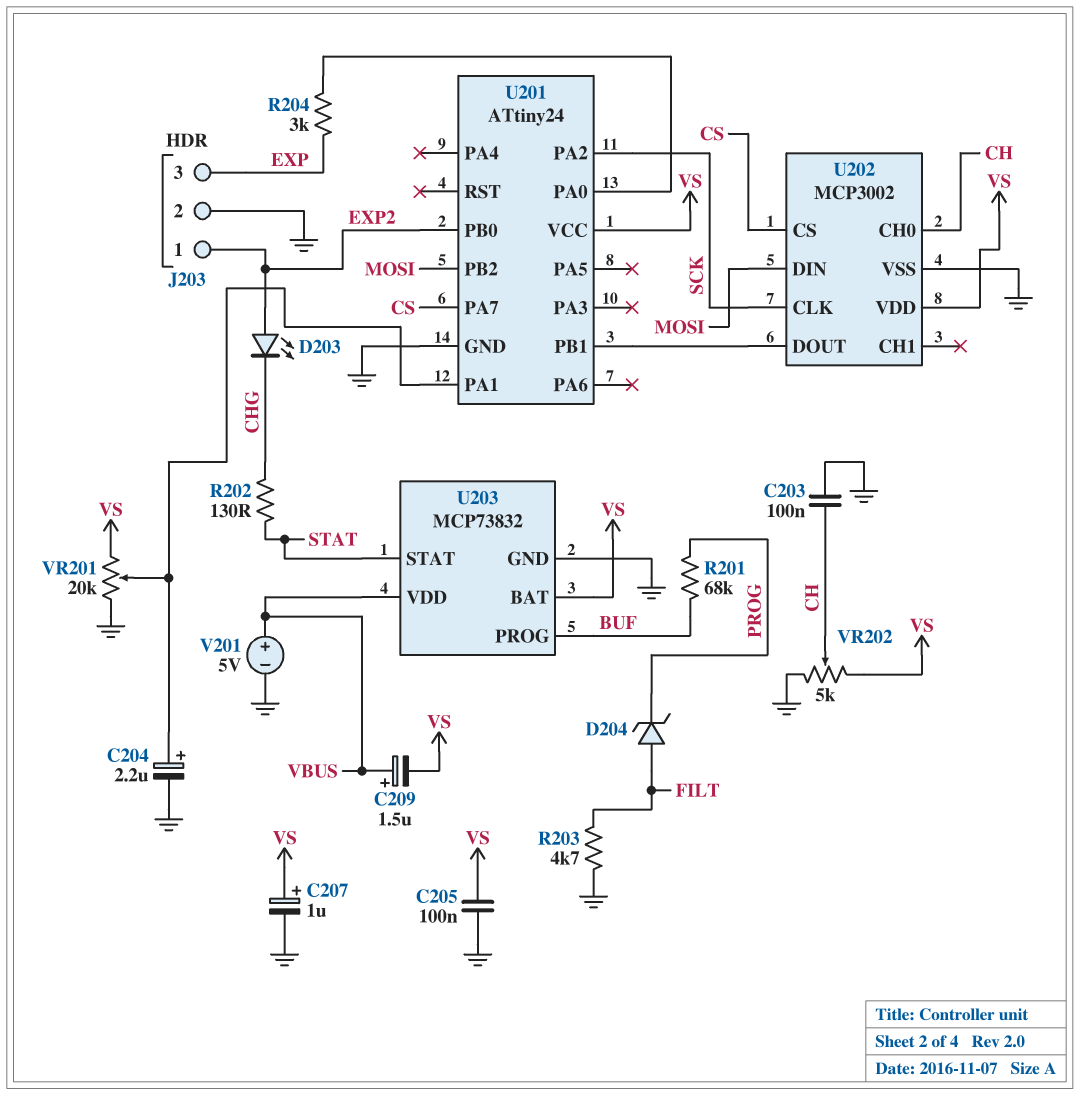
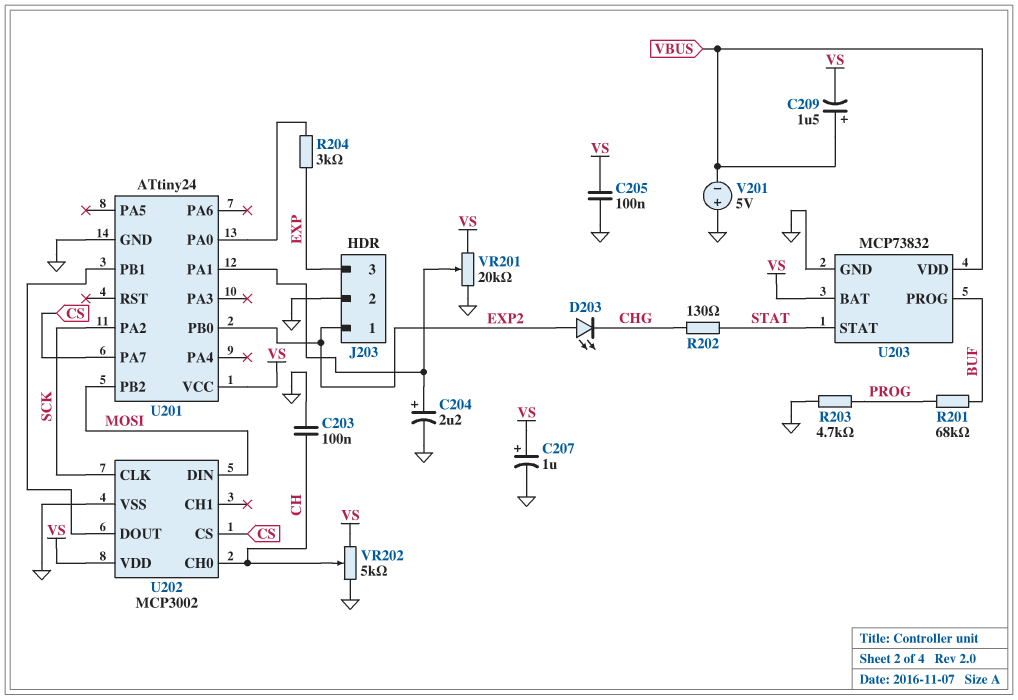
D204: zener (A FILT, K PROG) -> none
R203: 4.7k (FILT, GND) -> 4.7k (GND, PROG)
V201: 5V (plus VBUS, minus GND) -> 5V (plus GND, minus VBUS)

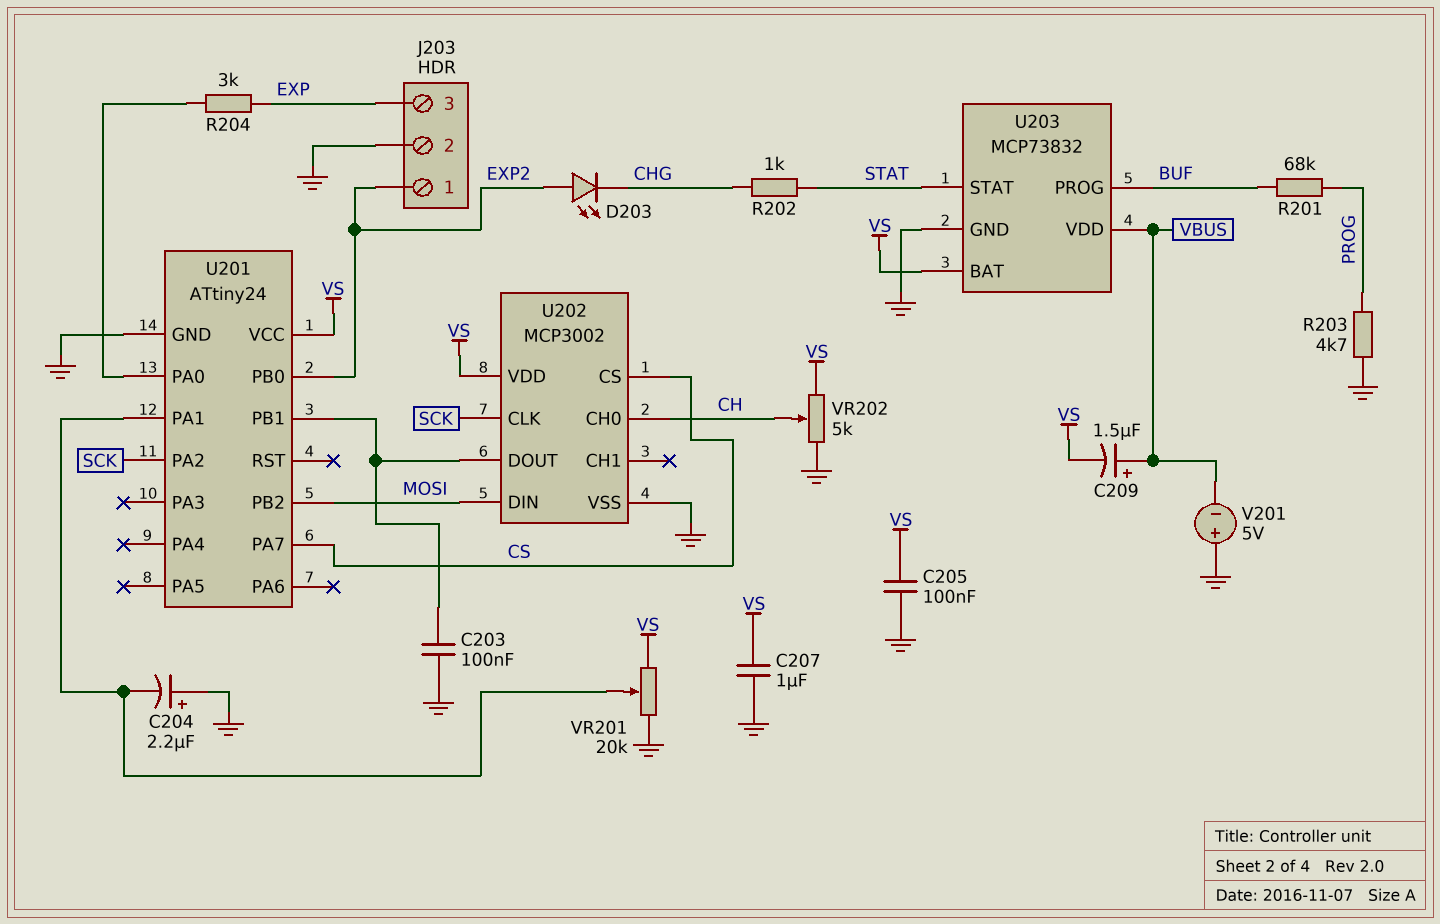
C203: 100nF (CH, GND) -> 100nF (GND, U201/PB1)
C204: 2.2uF (plus U201/PA1, minus GND) -> 2.2uF (plus GND, minus U201/PA1)
C207: 1uF (plus VS, minus GND) -> 1uF (GND, VS)
R202: 130 (CHG, STAT) -> 1k (CHG, STAT)

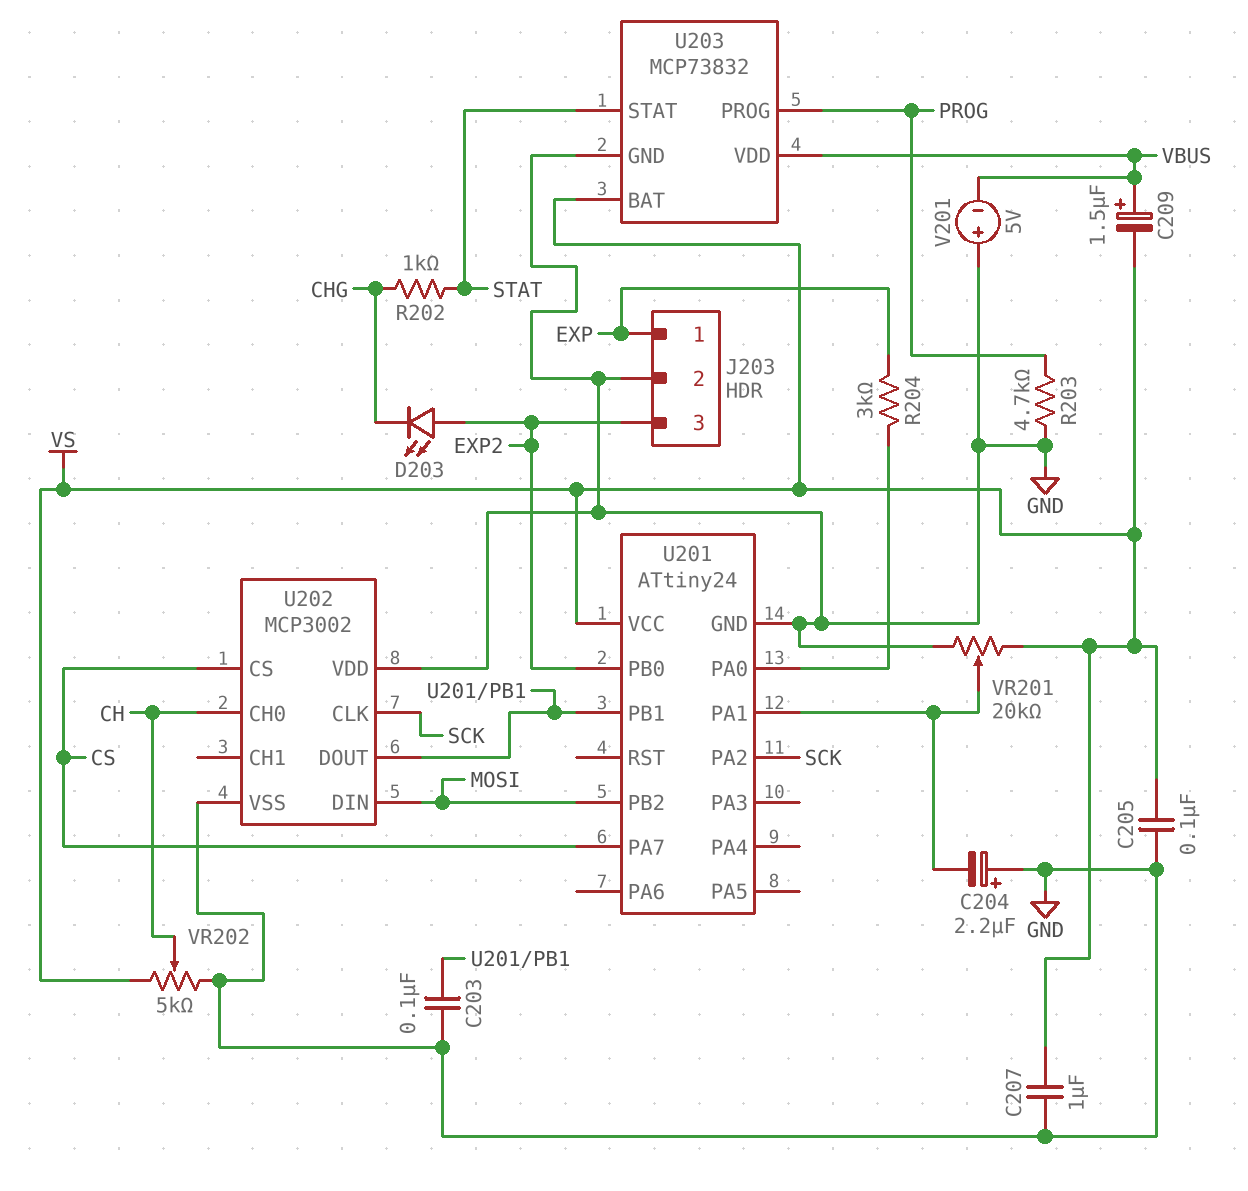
J203 pin 1: EXP2 -> EXP
J203 pin 3: EXP -> EXP2
R201: 68k (BUF, PROG) -> none
U202 pin VDD: VS -> GND
U203 pin PROG: BUF -> PROG

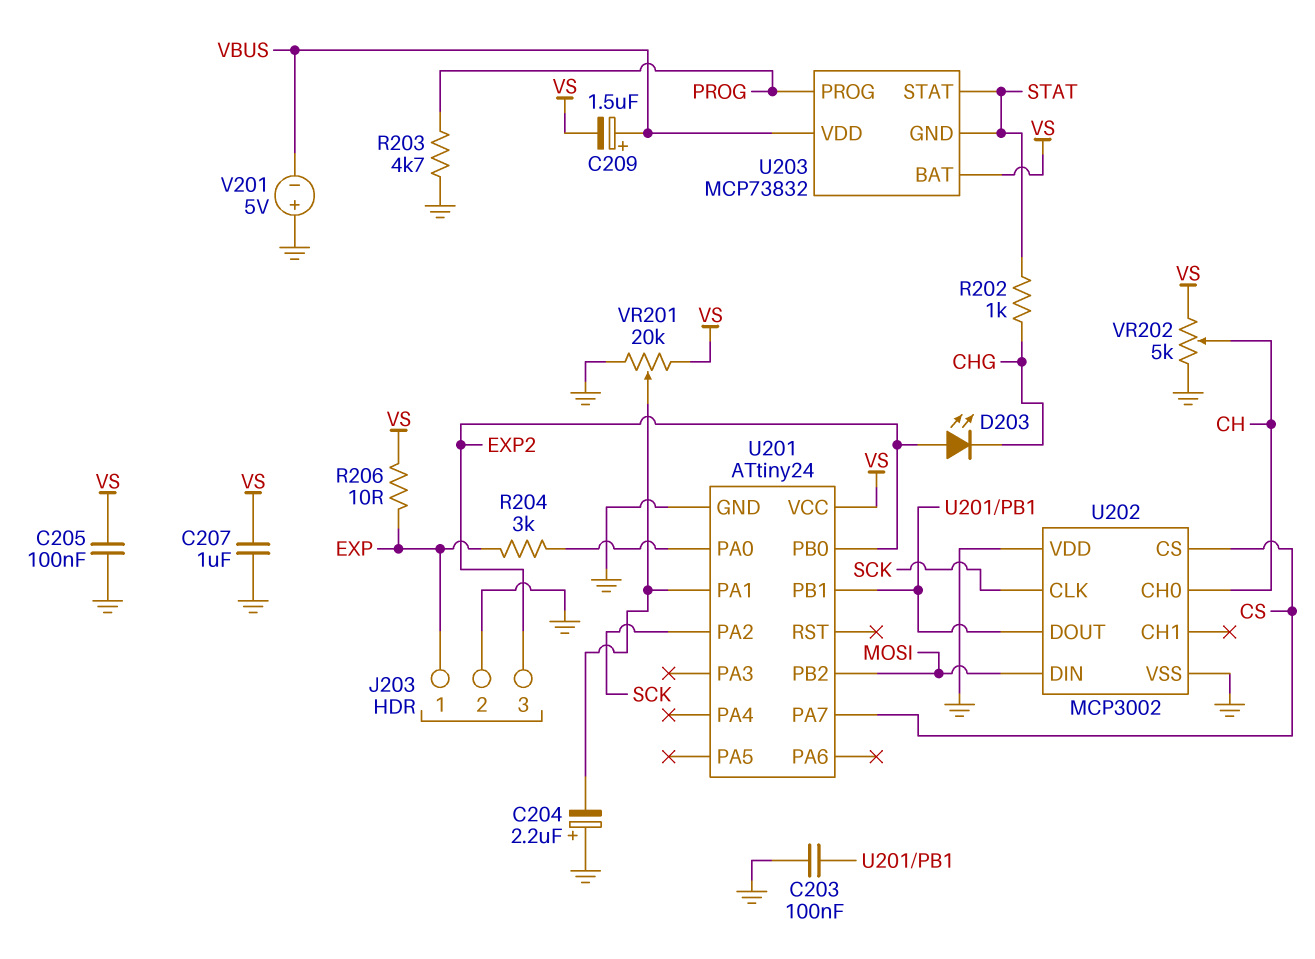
R206: none -> 10 (EXP, VS)
U203 pin GND: GND -> STAT

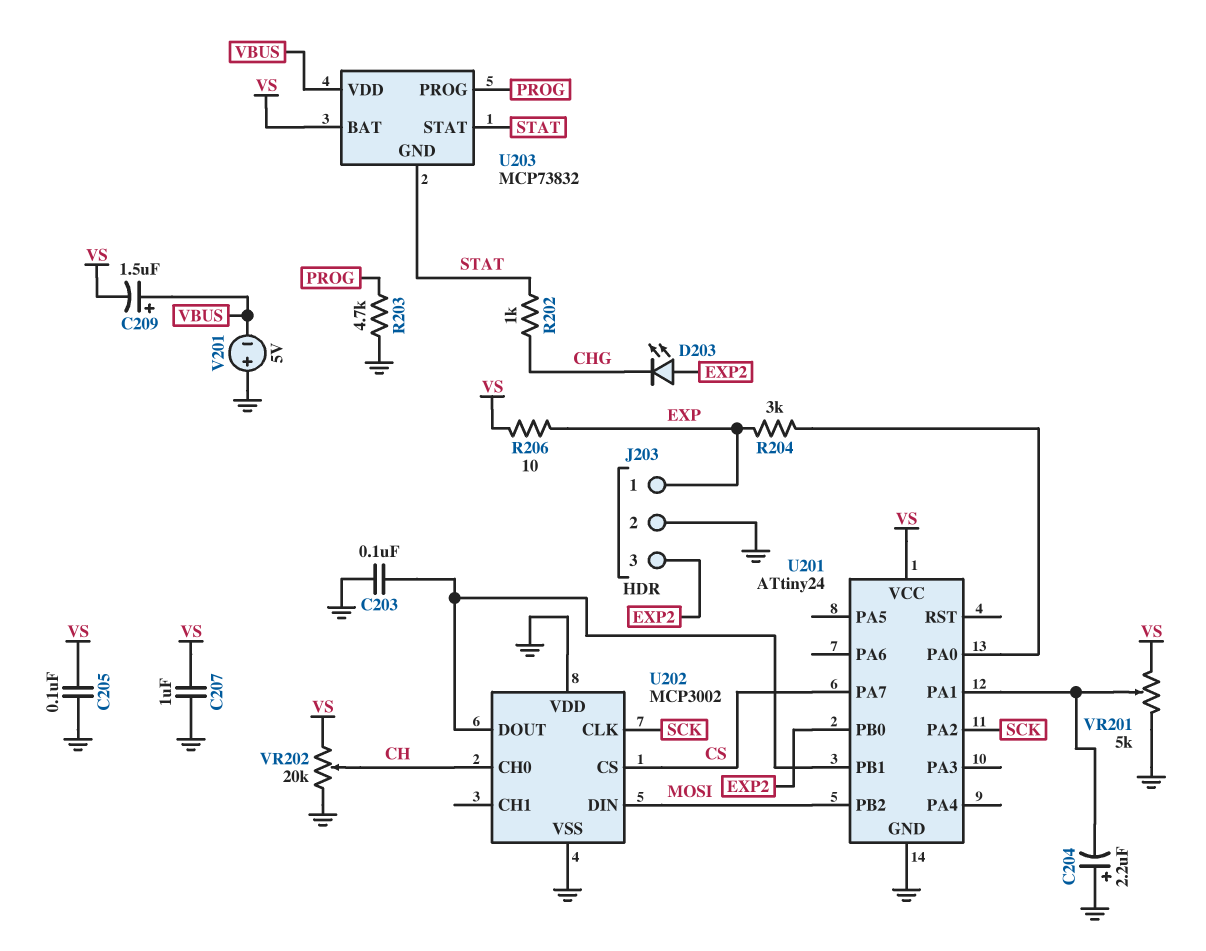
VR201: 20k (GND, VS, wiper U201/PA1) -> 5k (GND, VS, wiper U201/PA1)
VR202: 5k (GND, VS, wiper CH) -> 20k (GND, VS, wiper CH)

